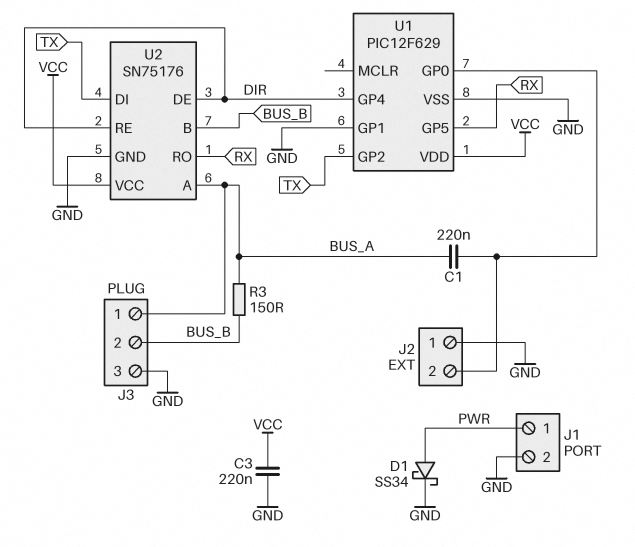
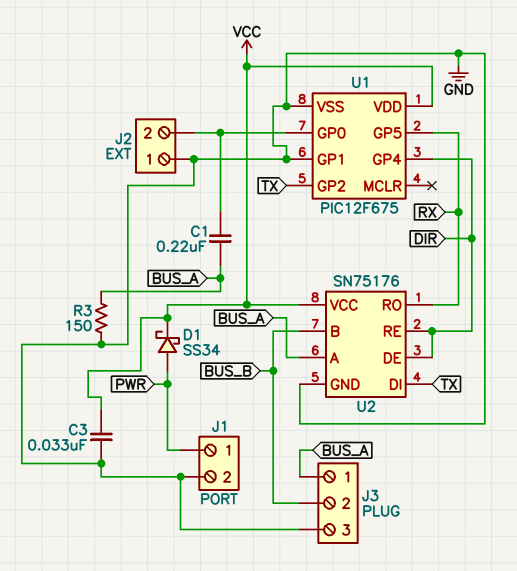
C3: 220nF (GND, VCC) -> 33nF (GND, VCC)
D1: schottky SS34 (A PWR, K GND) -> schottky SS34 (A PWR, K VCC)
R3: 150 (BUS_A, BUS_B) -> 150 (BUS_A, GND)
U1: PIC12F629 -> PIC12F675

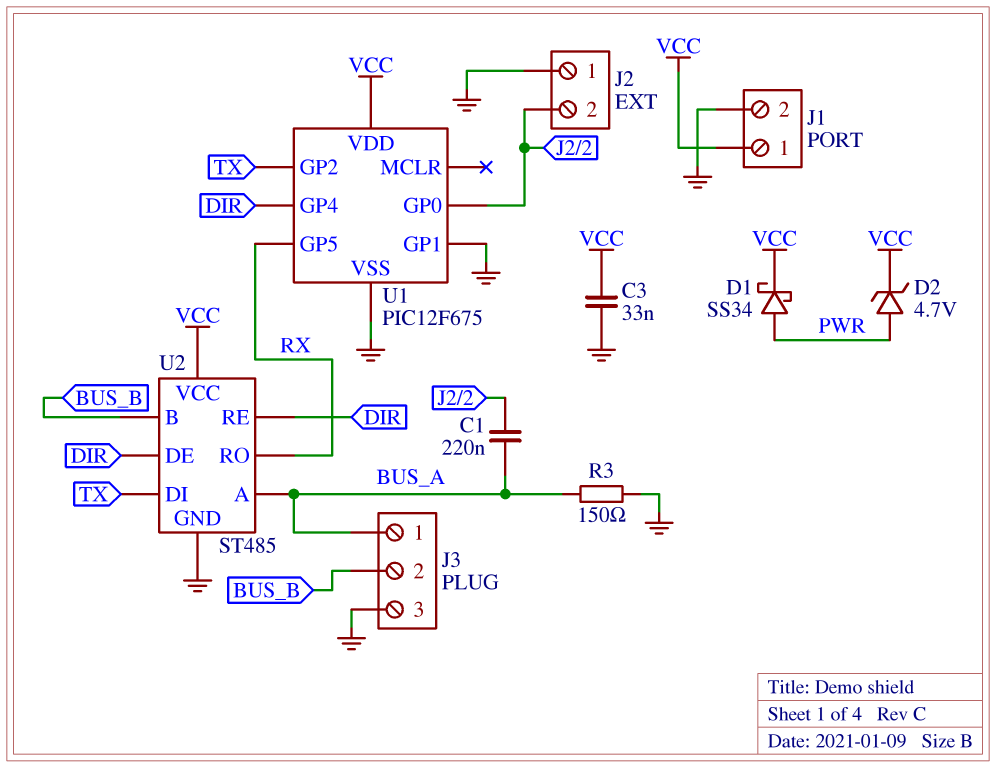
D2: none -> zener 4.7V (A PWR, K VCC)
J1 pin 1: PWR -> VCC
U2: SN75176 -> ST485

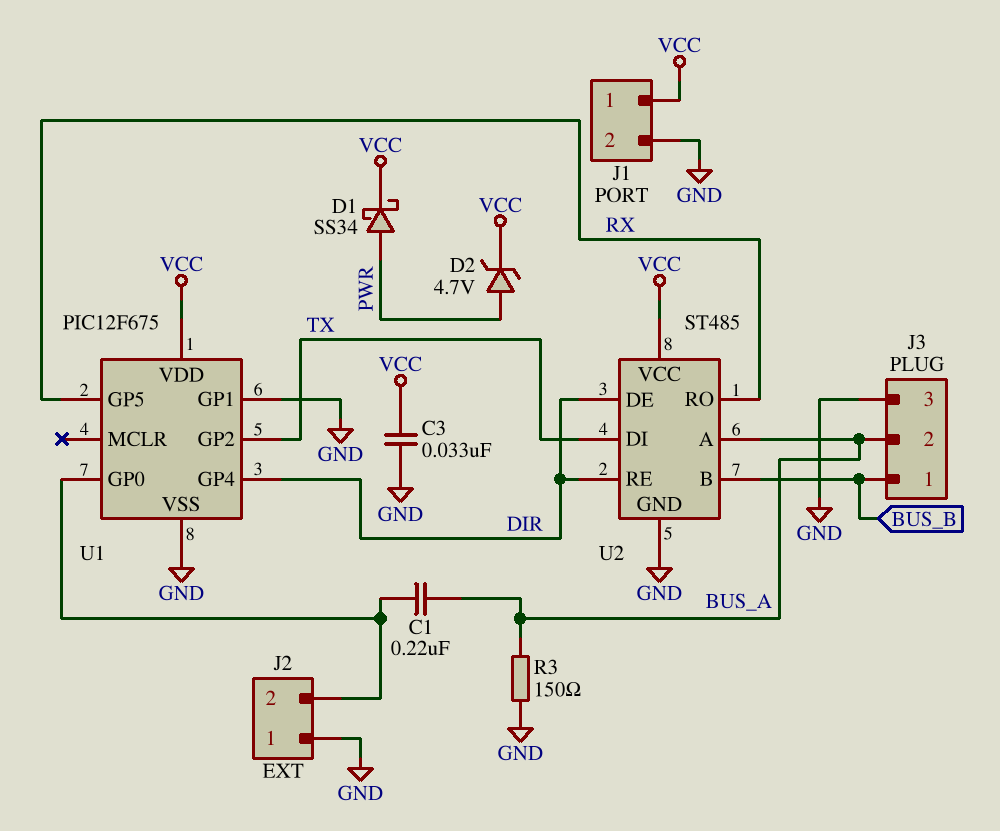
J3 pin 1: BUS_A -> BUS_B
J3 pin 2: BUS_B -> BUS_A

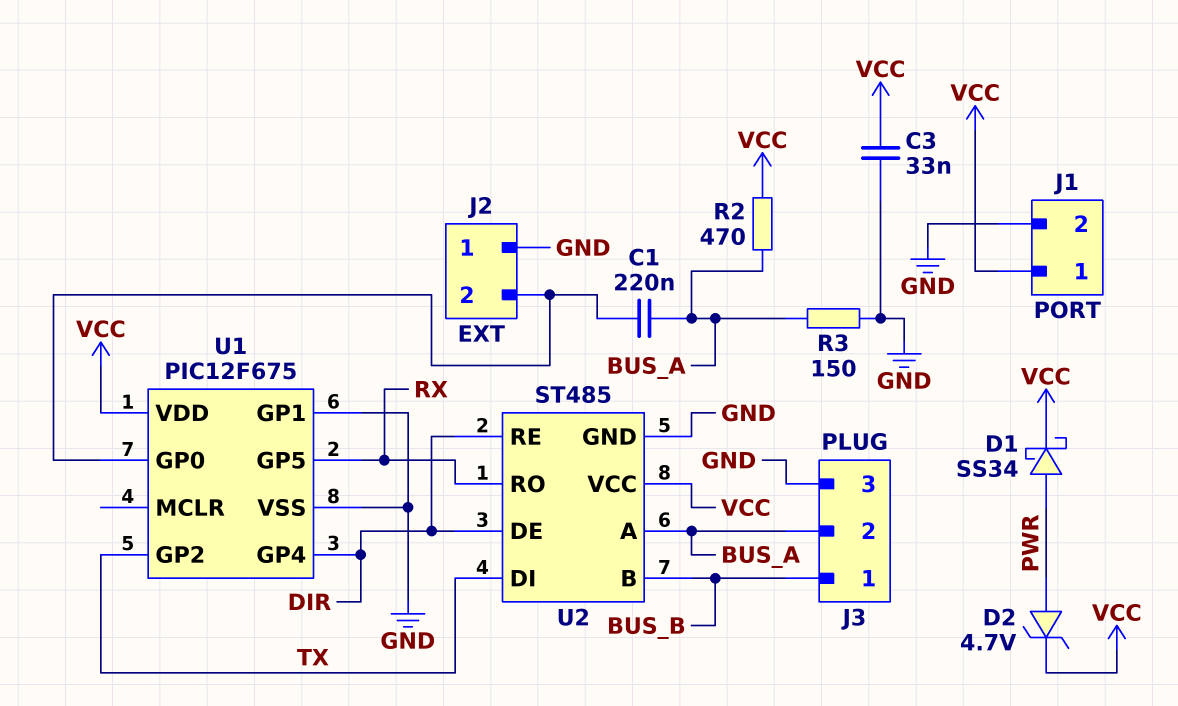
R2: none -> 470 (BUS_A, VCC)

